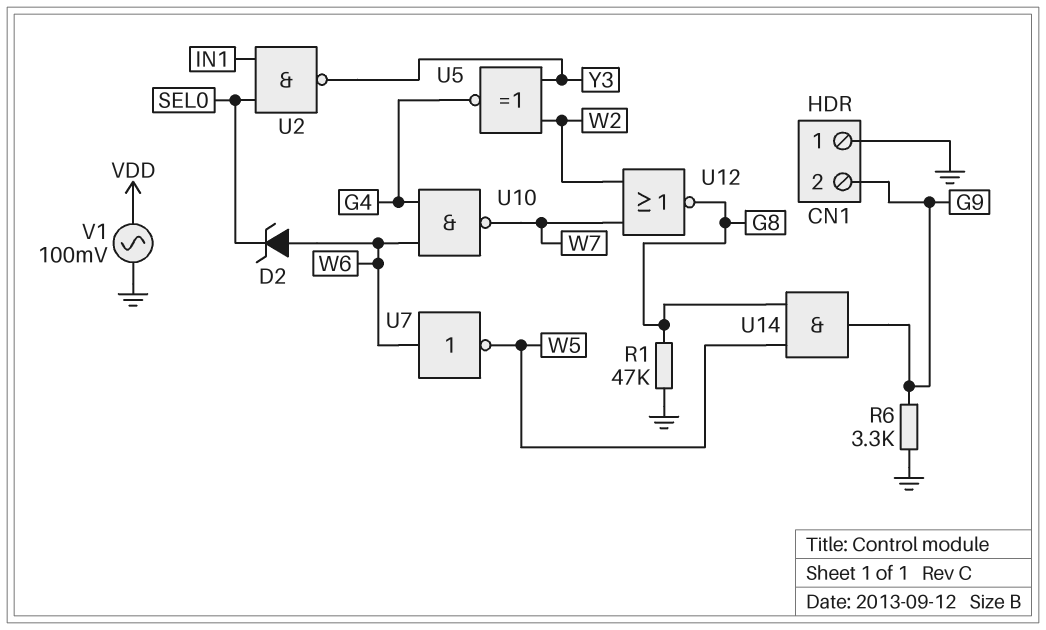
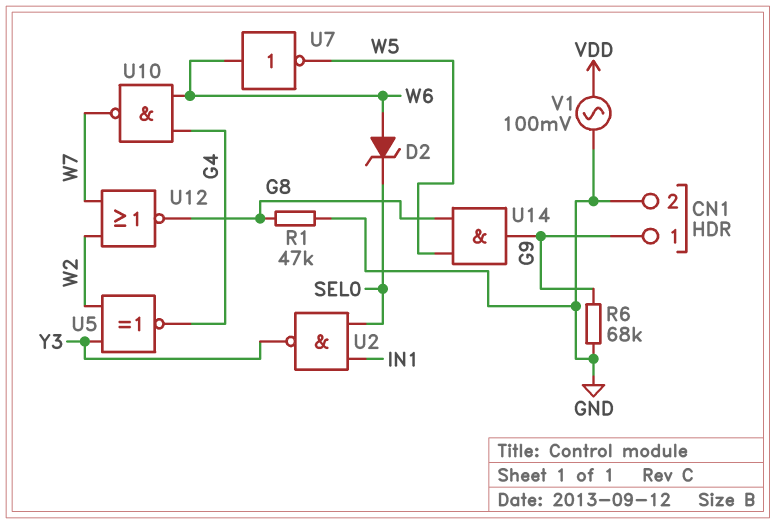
CN1 pin 1: GND -> G9
CN1 pin 2: G9 -> GND
R6: 3.3k (G9, GND) -> 68k (G9, GND)

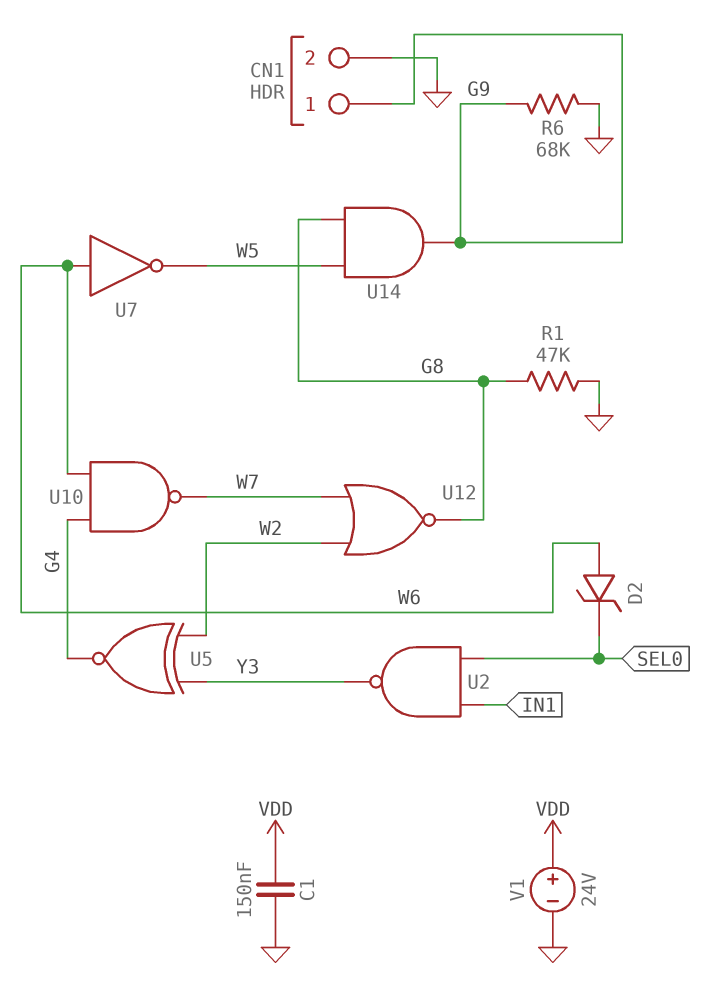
C1: none -> 150nF (GND, VDD)
V1: AC 100mV (GND, VDD) -> 24V (plus VDD, minus GND)

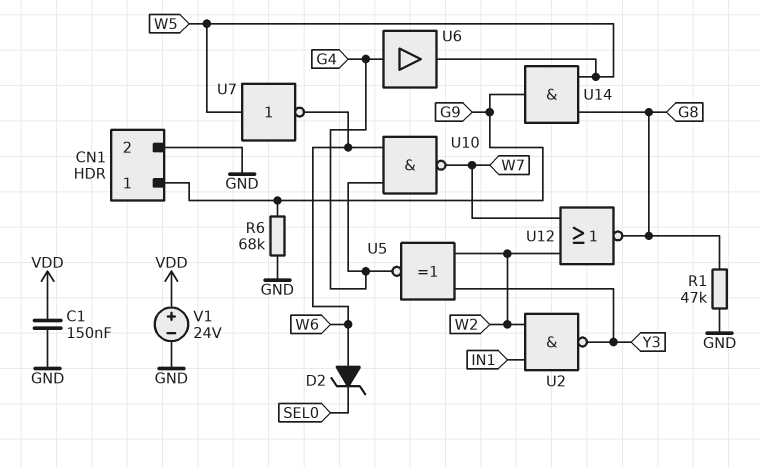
U2: NAND (in IN1, in SEL0, out Y3) -> NAND (in IN1, in W2, out Y3)
U6: none -> buffer (in G4, out W5)
U7: NOT (in W6, out W5) -> NOT (in W5, out W6)

